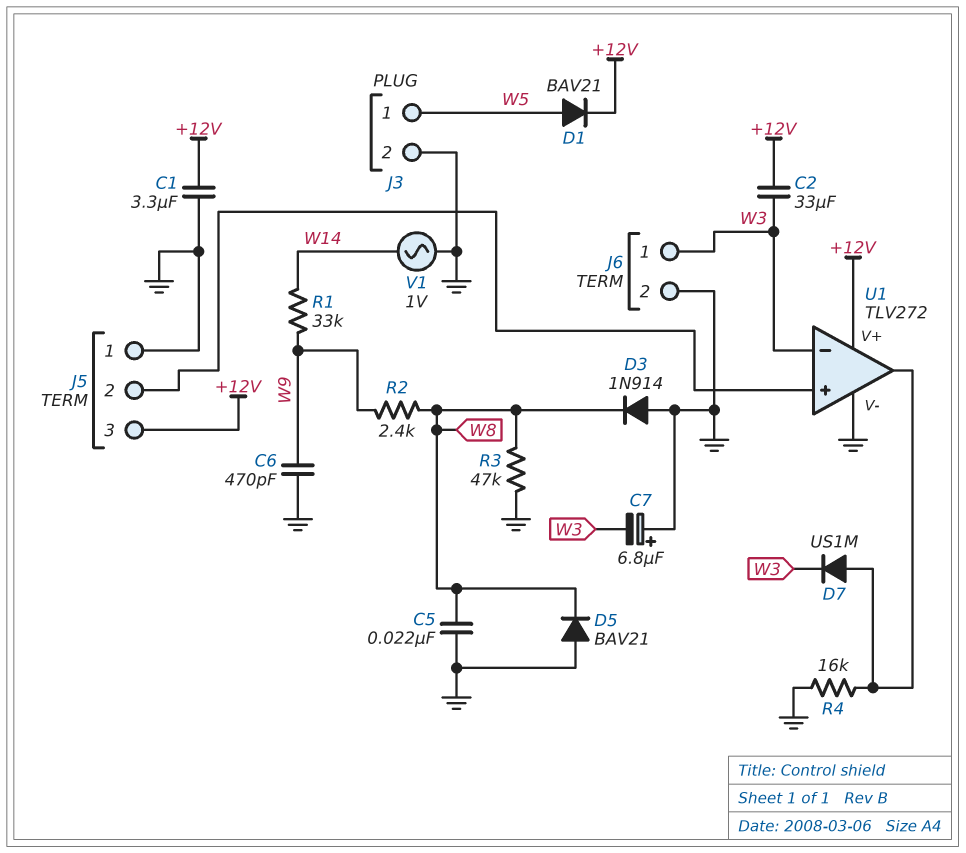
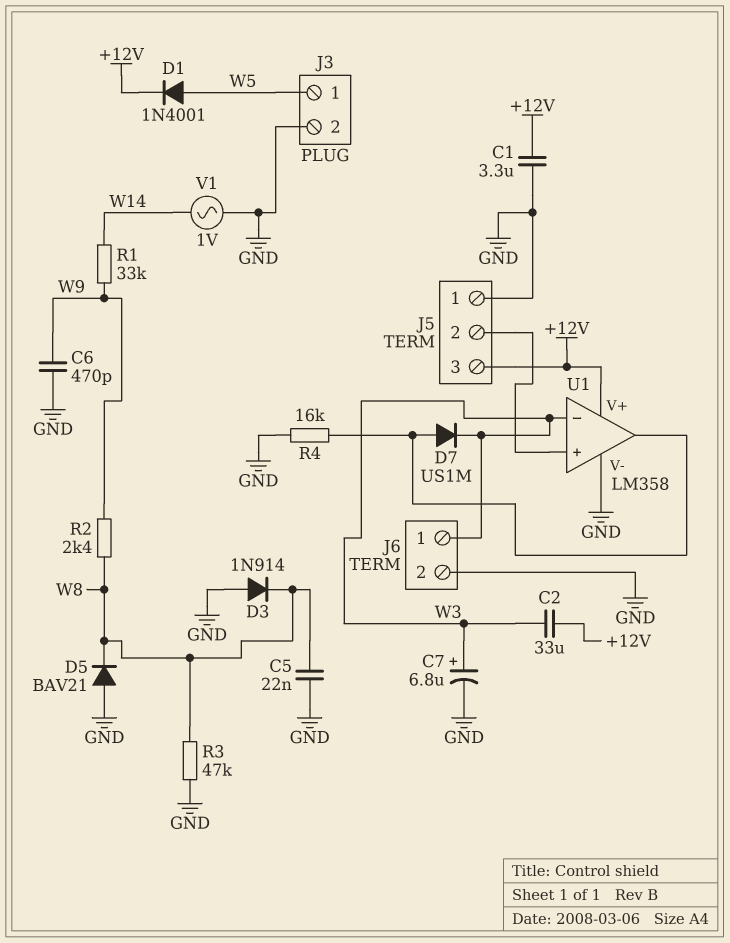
C7: 6.8uF (plus GND, minus W3) -> 6.8uF (plus W3, minus GND)
D1: diode BAV21 (A W5, K +12V) -> diode 1N4001 (A W5, K +12V)
U1: TLV272 -> LM358

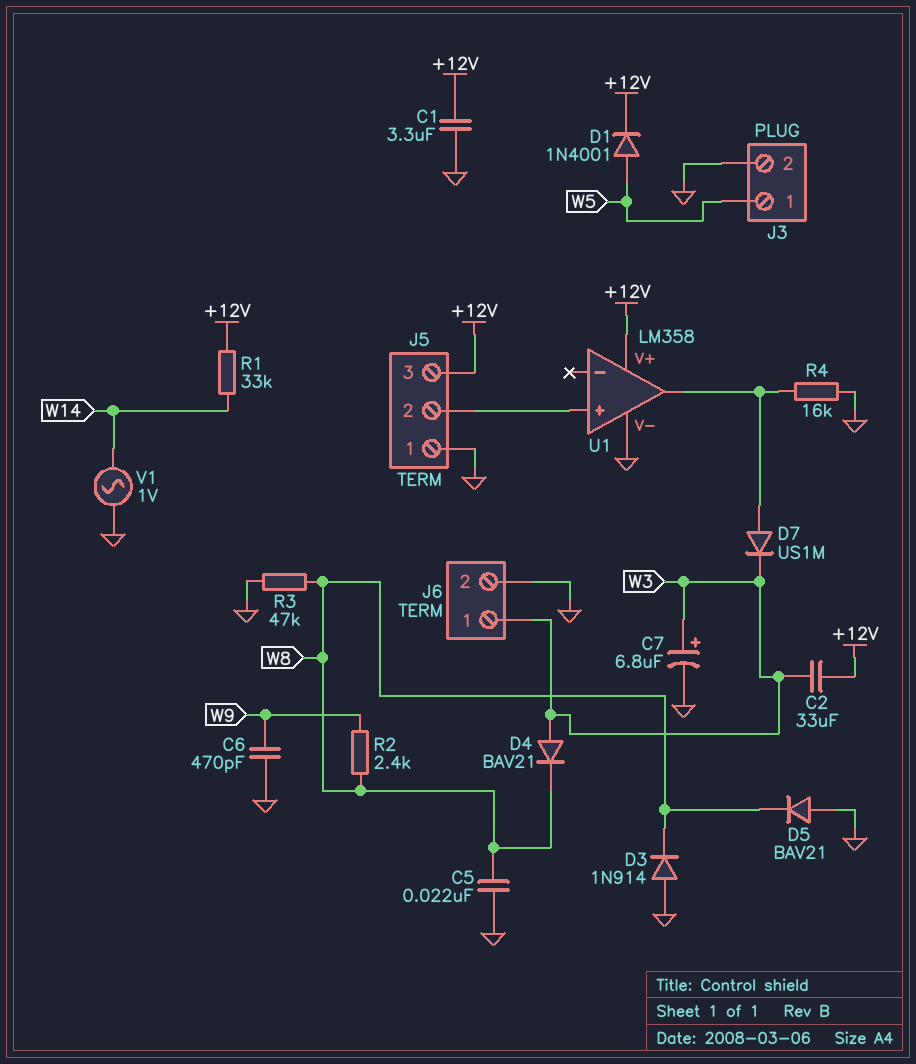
D4: none -> diode BAV21 (A W3, K W8)
R1: 33k (W9, W14) -> 33k (+12V, W14)
U1 pin in-: W3 -> none

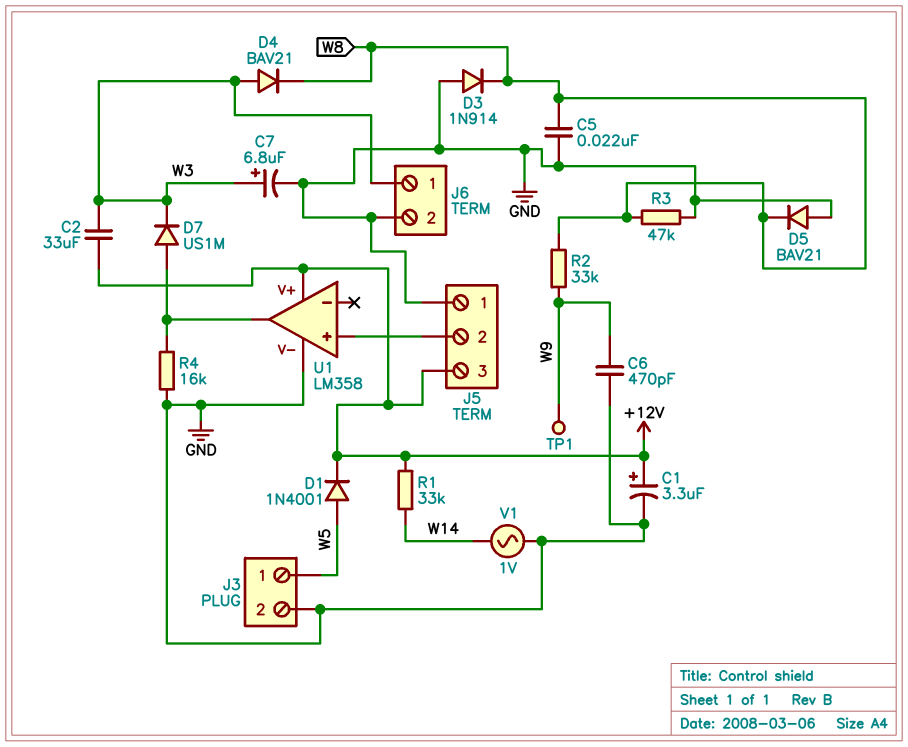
C1: 3.3uF (+12V, GND) -> 3.3uF (plus +12V, minus GND)
R2: 2.4k (W8, W9) -> 33k (W8, W9)
TP1: none -> test point (W9)

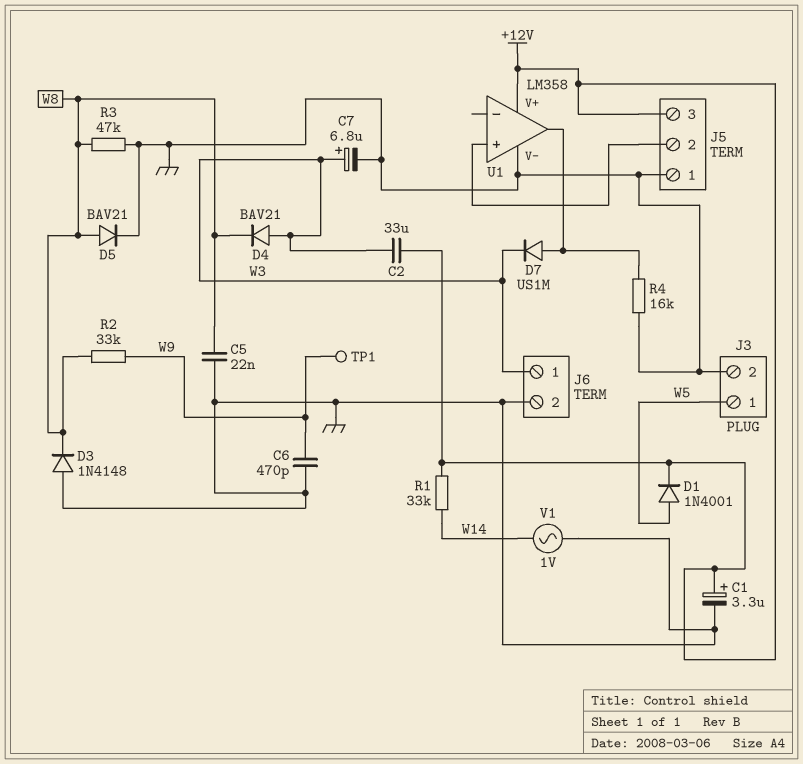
D3: diode 1N914 (A GND, K W8) -> diode 1N4148 (A GND, K W8)
D5: diode BAV21 (A GND, K W8) -> diode BAV21 (A W8, K GND)

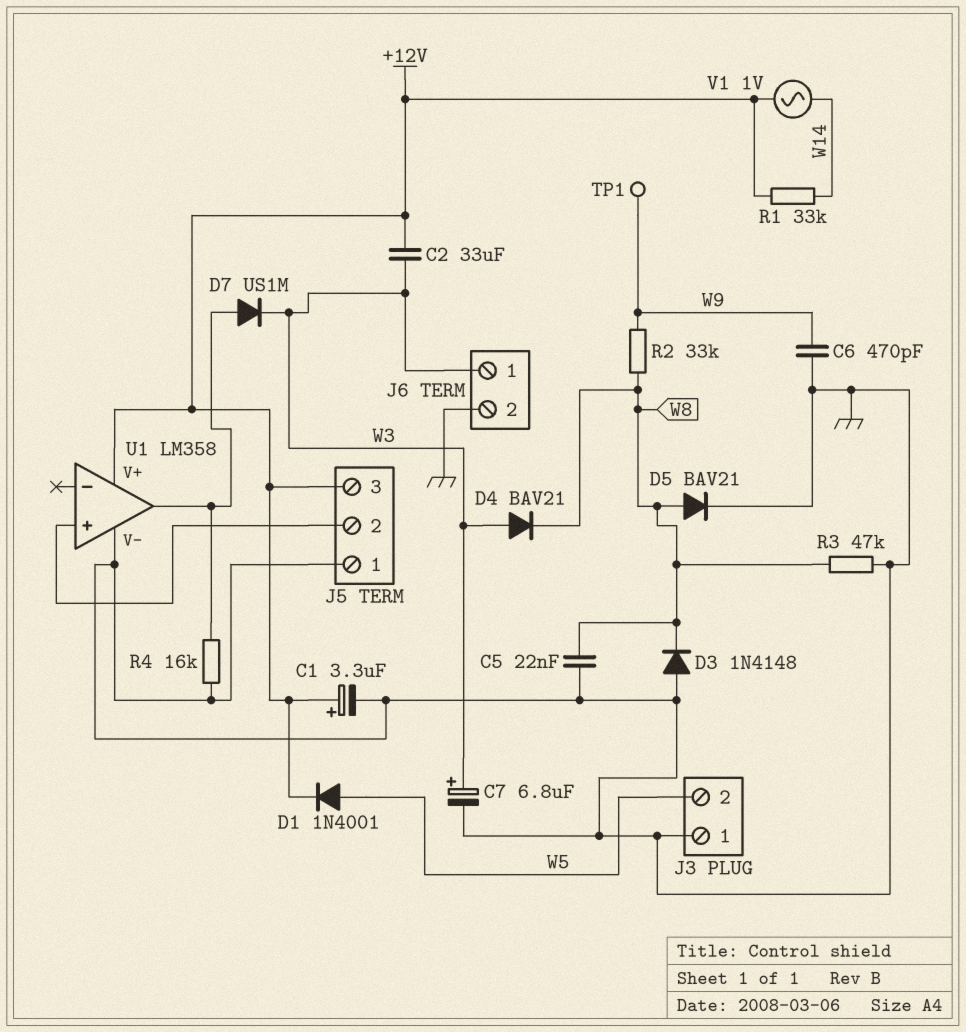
J3 pin 1: W5 -> GND
J3 pin 2: GND -> W5
V1: AC 1V (GND, W14) -> AC 1V (+12V, W14)

